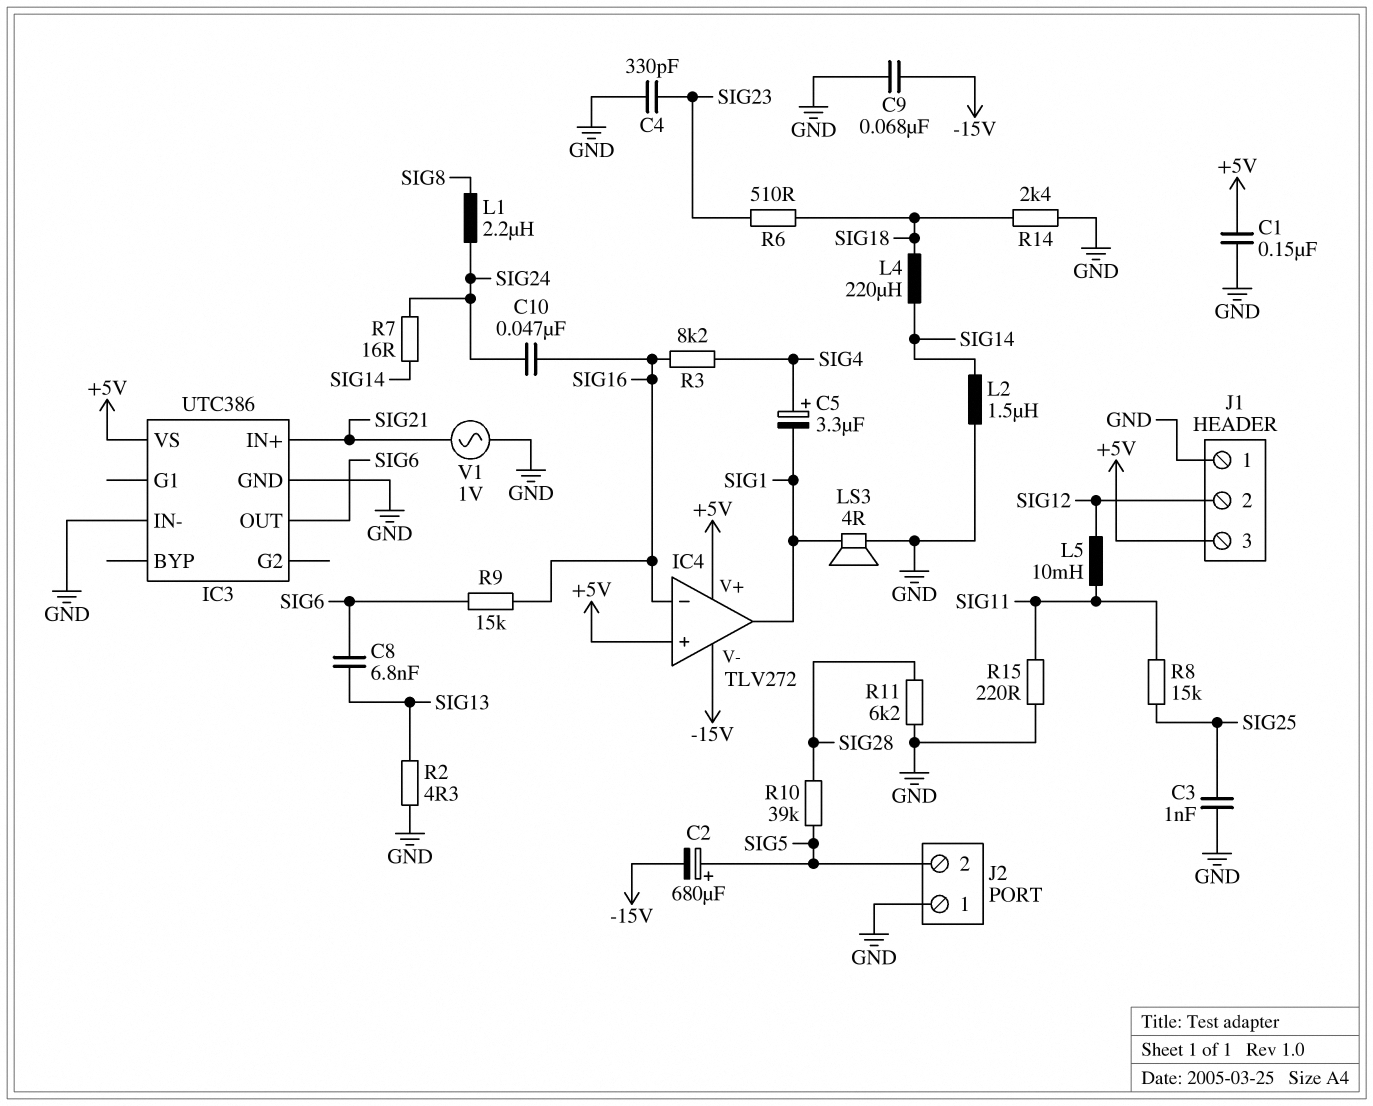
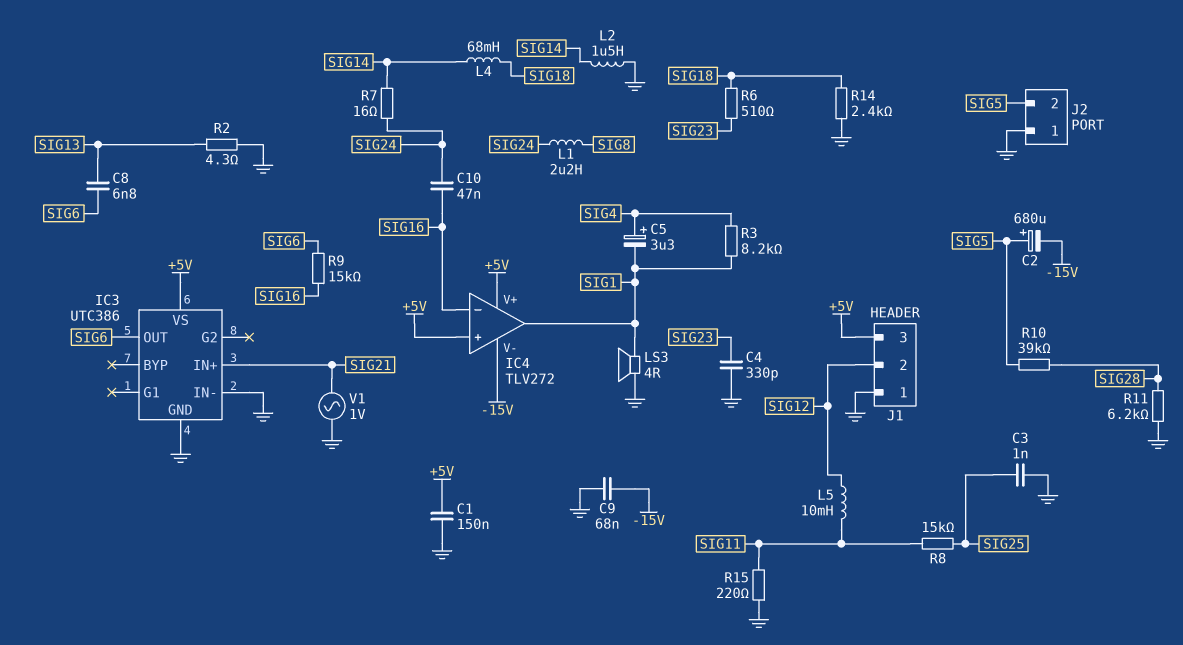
L4: 220uH (SIG14, SIG18) -> 68mH (SIG14, SIG18)
R3: 8.2k (SIG4, SIG16) -> 8.2k (SIG1, SIG4)

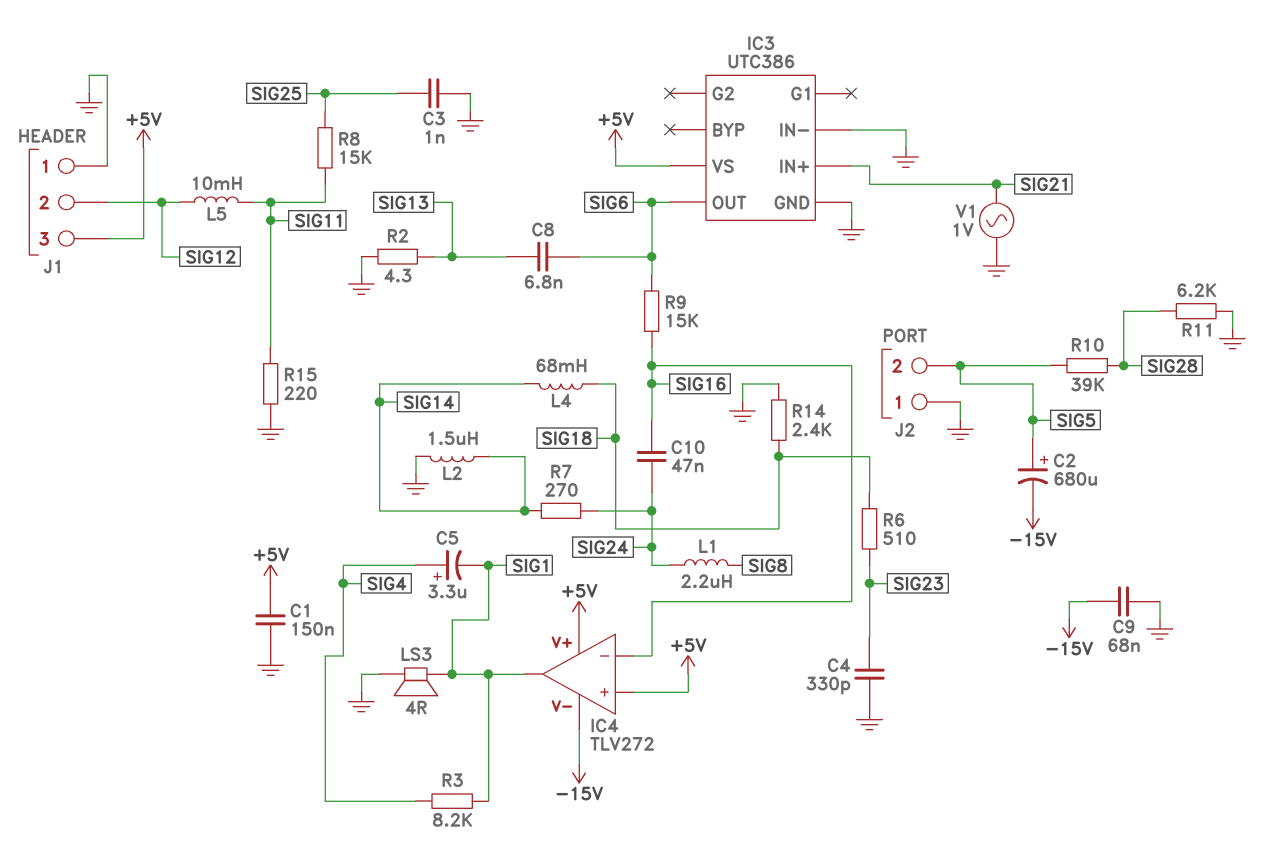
R7: 16 (SIG14, SIG24) -> 270 (SIG14, SIG24)

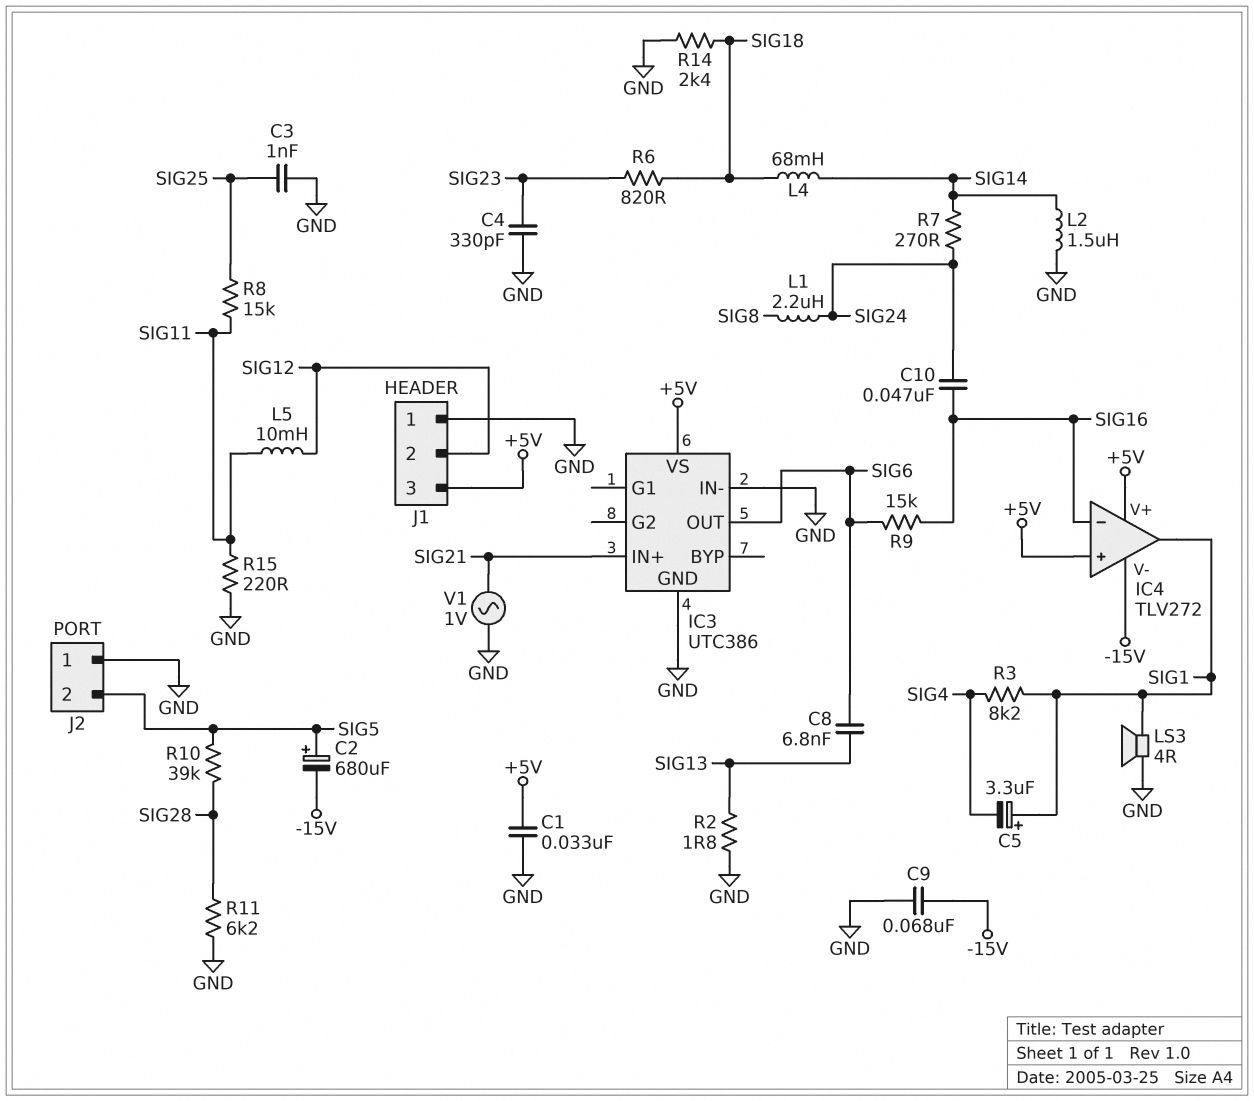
C1: 150nF (+5V, GND) -> 33nF (+5V, GND)
C5: 3.3uF (plus SIG4, minus SIG1) -> 3.3uF (plus SIG1, minus SIG4)
R2: 4.3 (GND, SIG13) -> 1.8 (GND, SIG13)
R6: 510 (SIG18, SIG23) -> 820 (SIG18, SIG23)

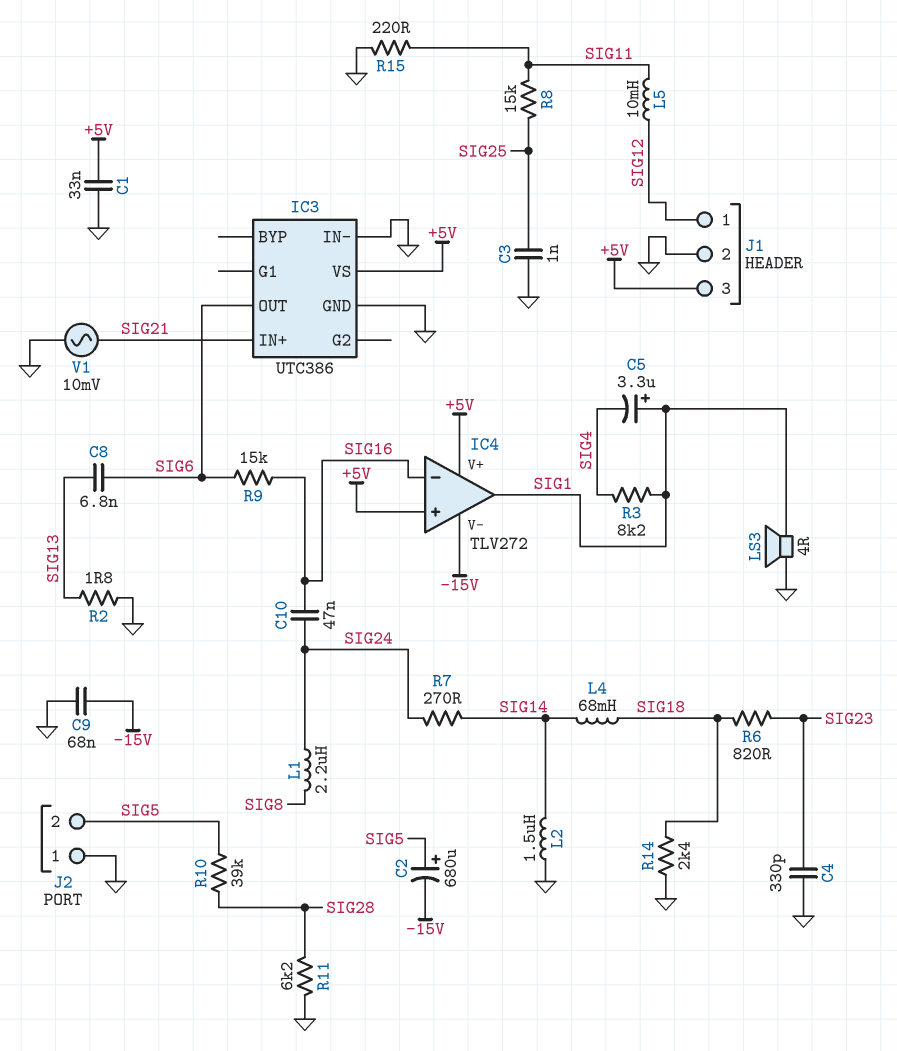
J1 pin 1: GND -> SIG12
J1 pin 2: SIG12 -> GND
V1: AC 1V (GND, SIG21) -> AC 10mV (GND, SIG21)

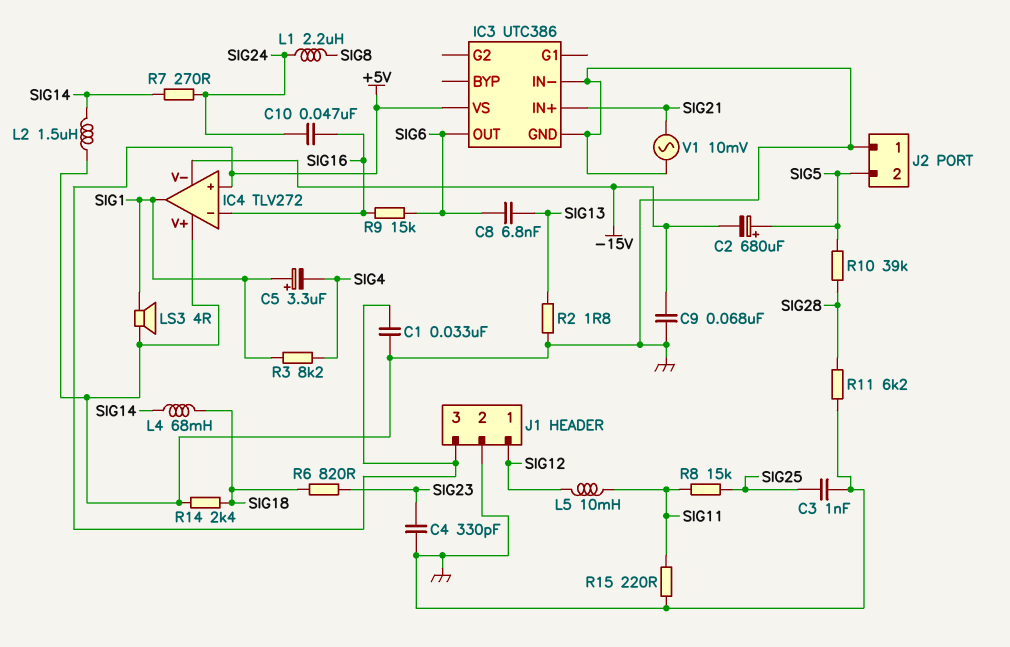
IC4 pin V+: +5V -> GND

